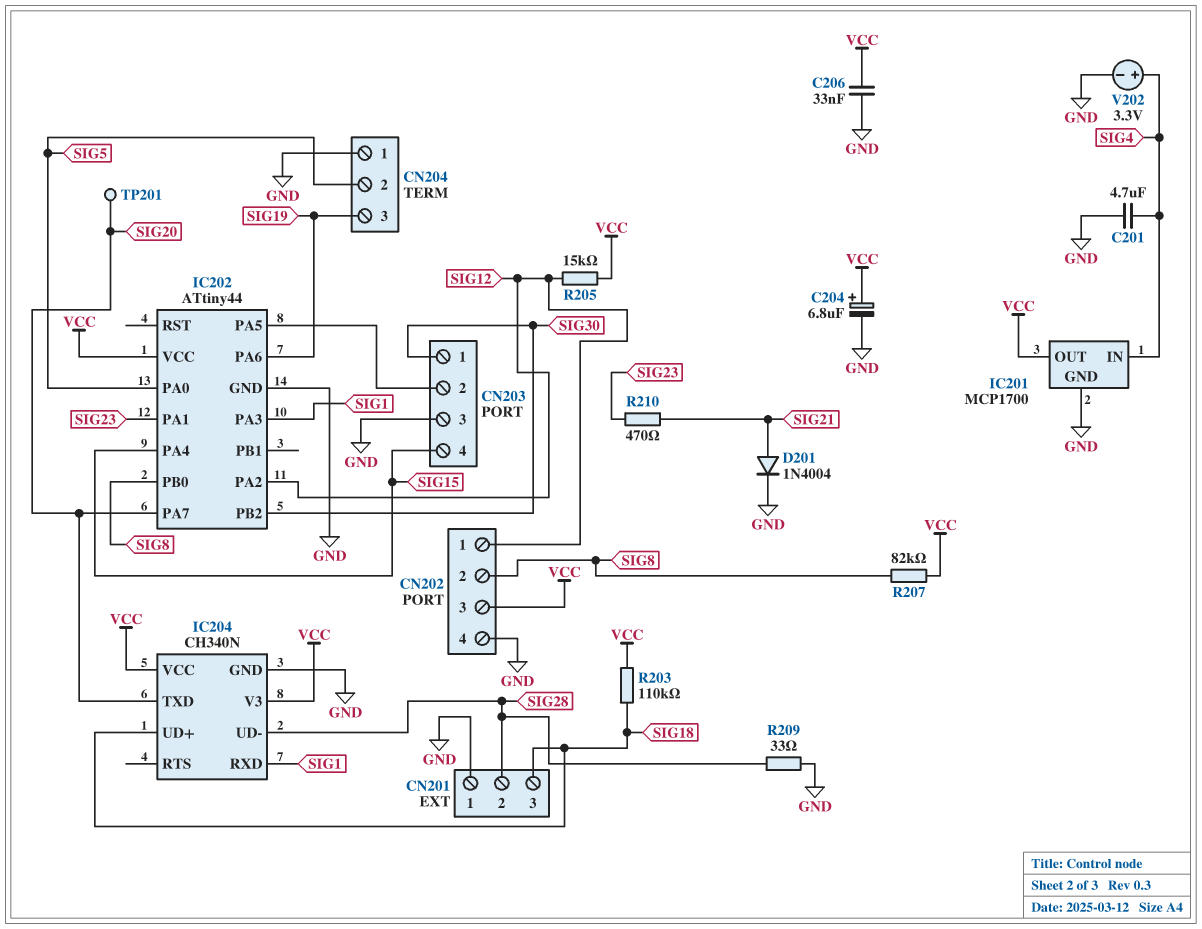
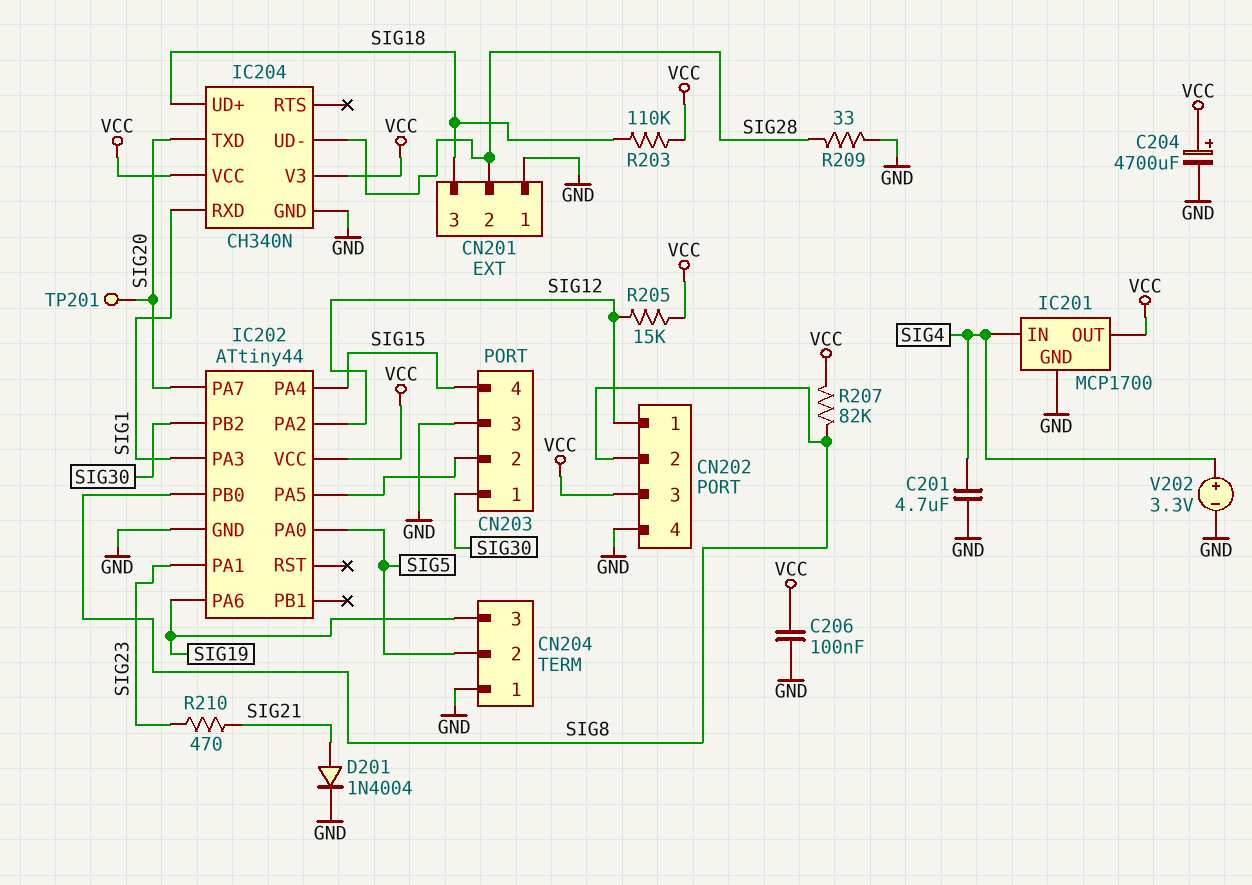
C204: 6.8uF (plus VCC, minus GND) -> 4700uF (plus VCC, minus GND)
C206: 33nF (GND, VCC) -> 100nF (GND, VCC)

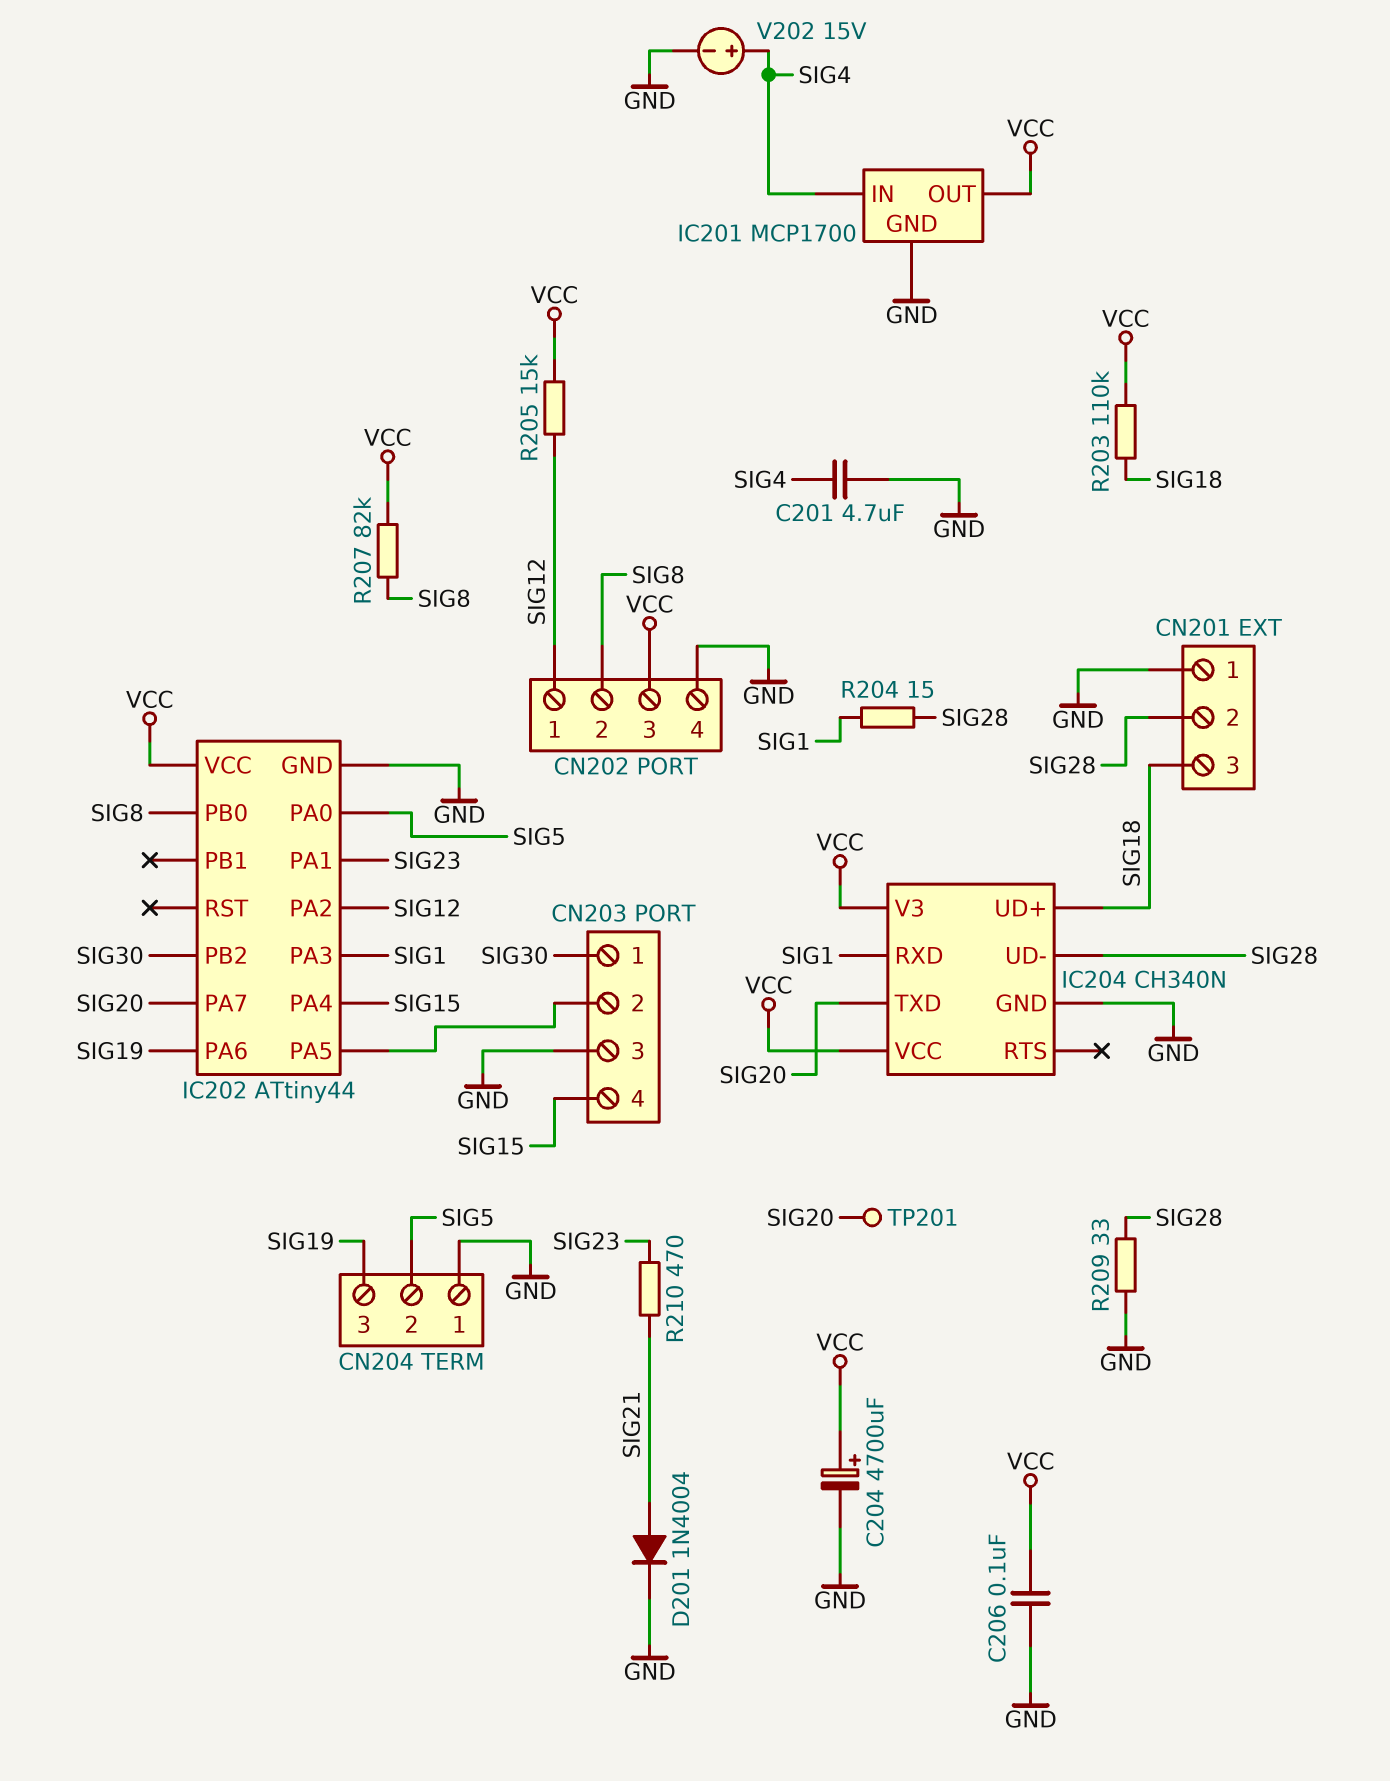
R204: none -> 15 (SIG1, SIG28)
V202: 3.3V (plus SIG4, minus GND) -> 15V (plus SIG4, minus GND)

